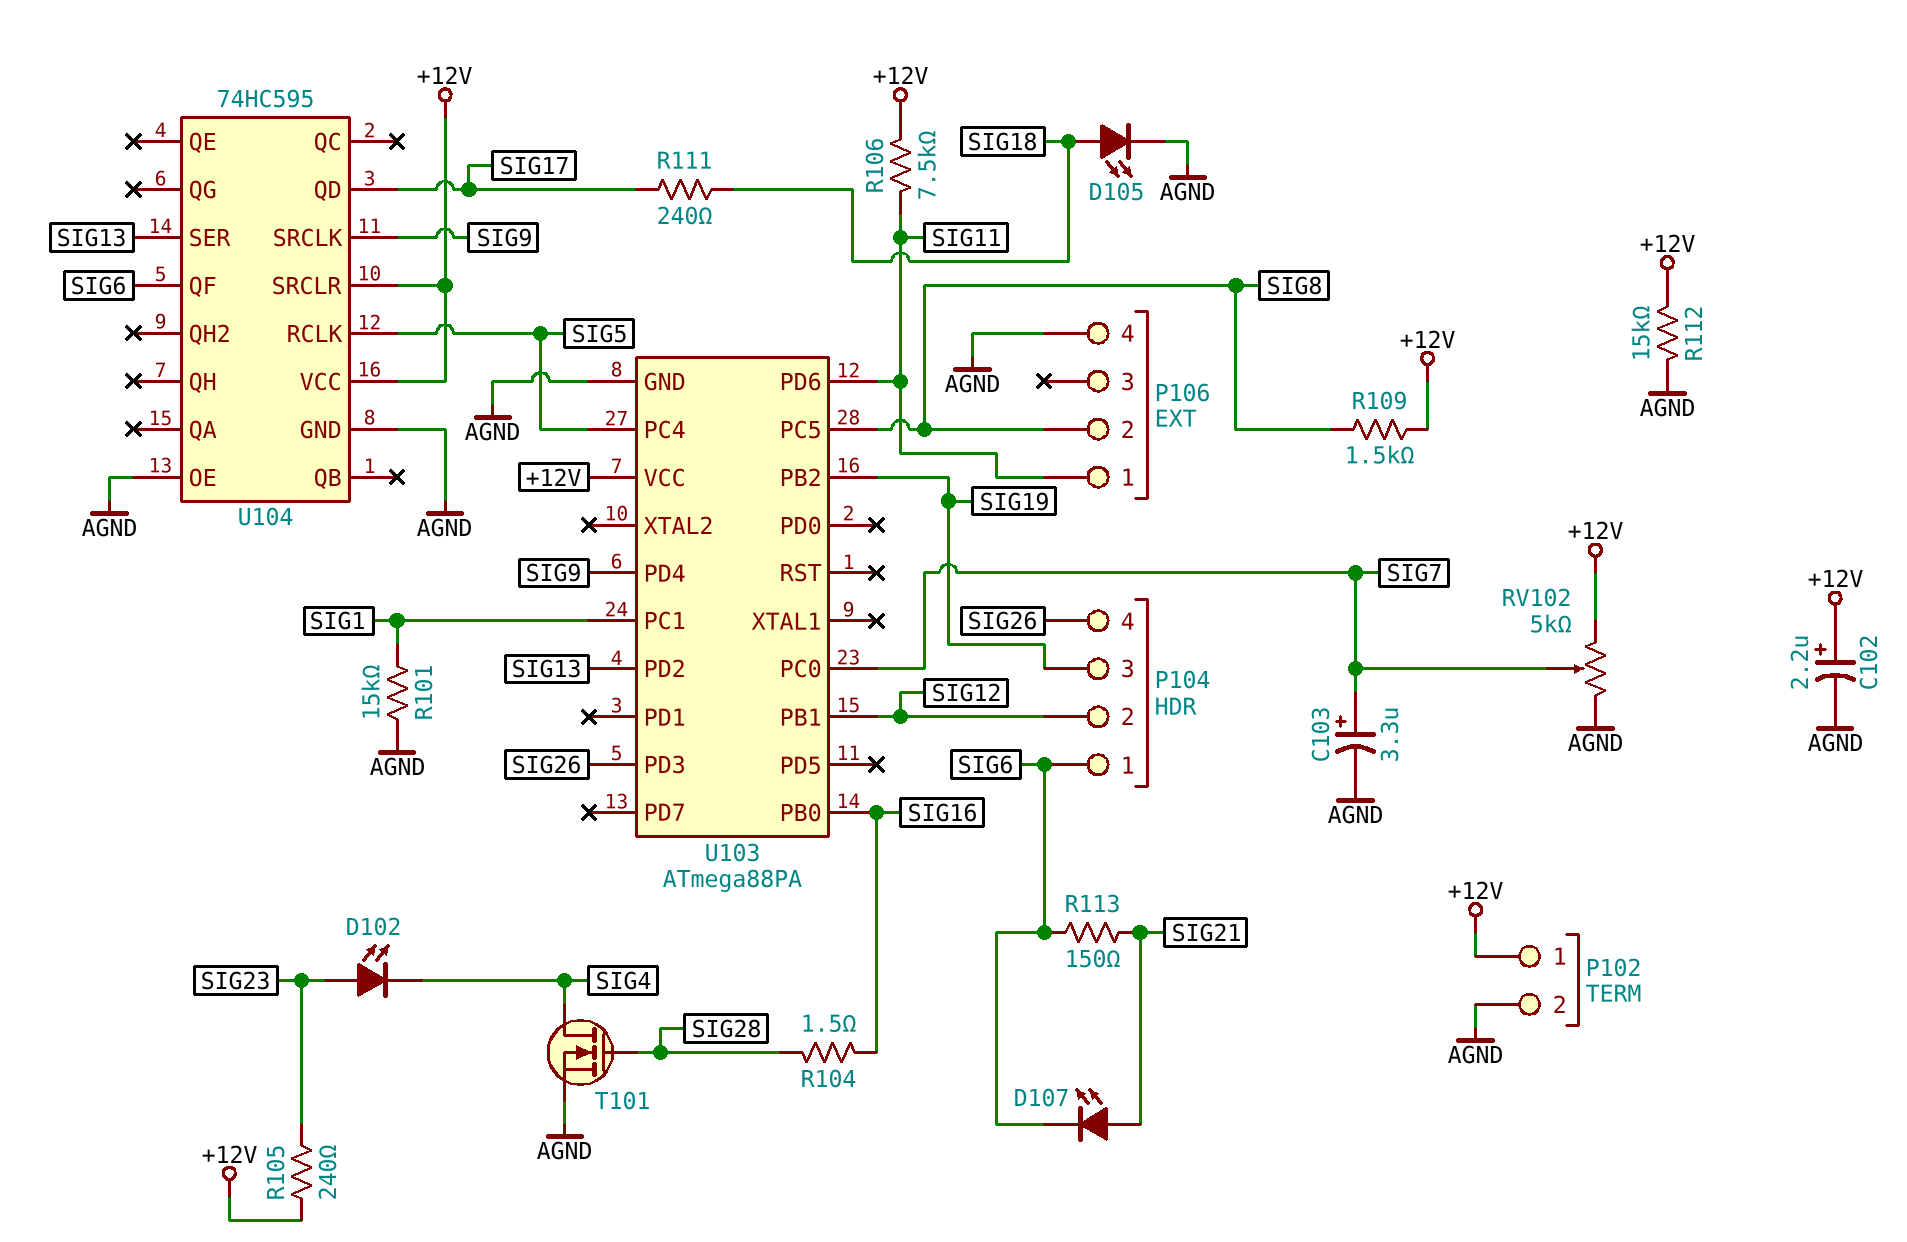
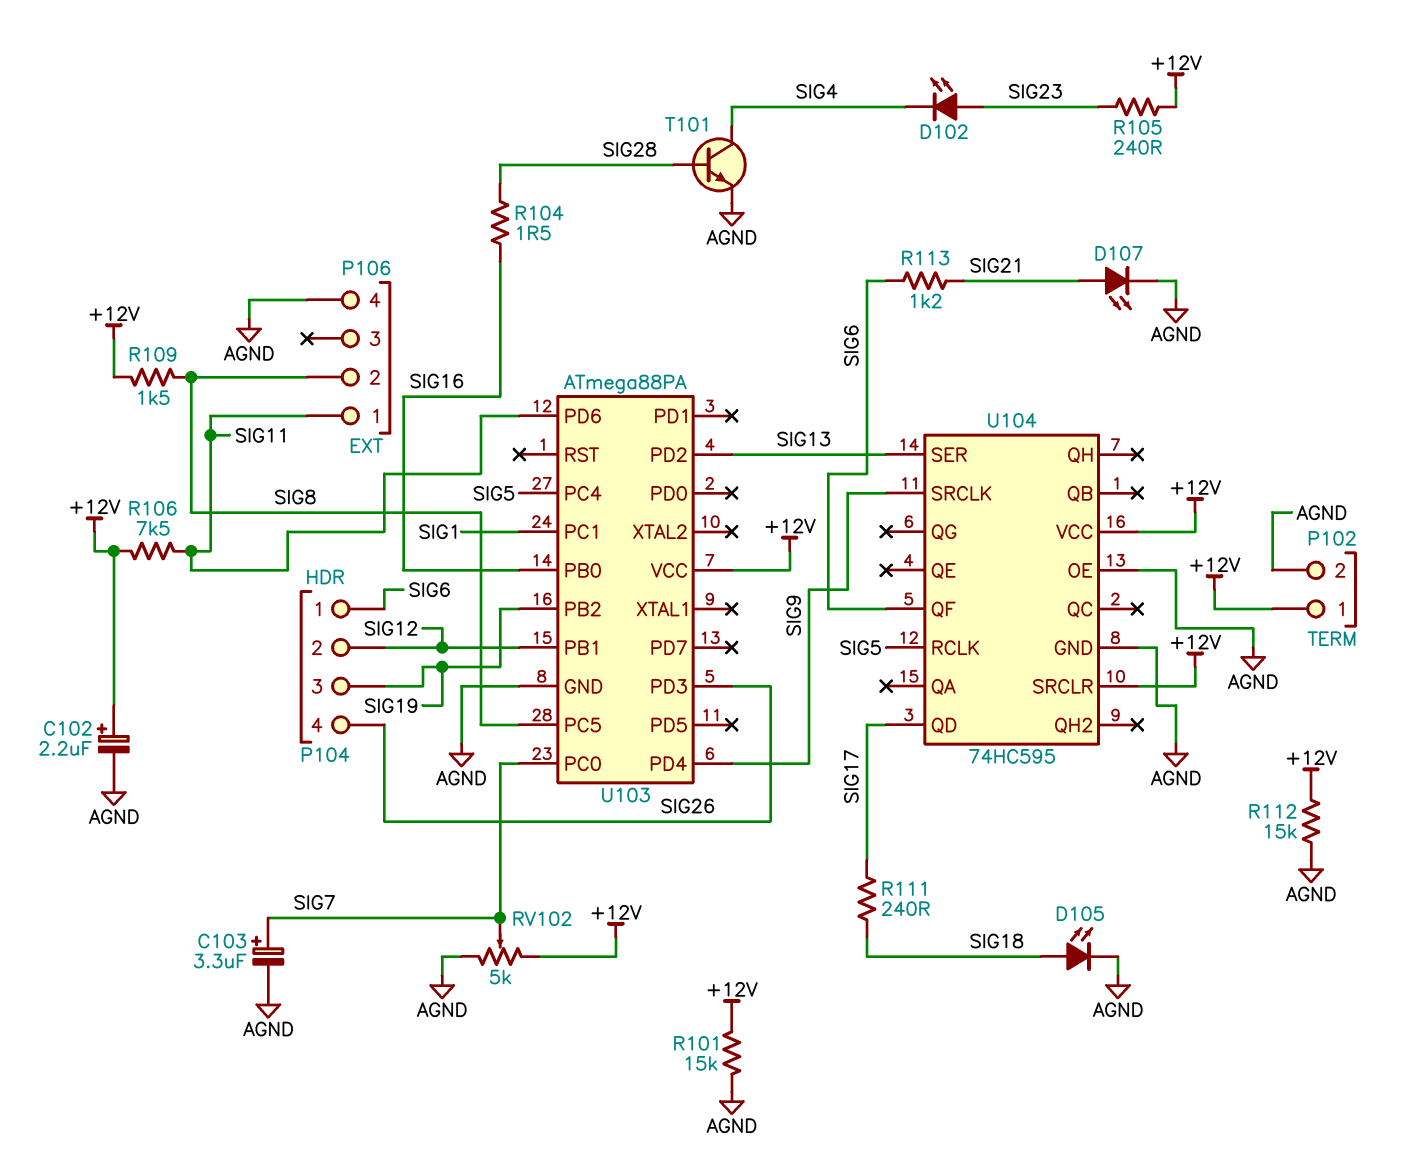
D107: LED (A SIG21, K SIG6) -> LED (A SIG21, K AGND)
R101: 15k (AGND, SIG1) -> 15k (+12V, AGND)
R113: 150 (SIG6, SIG21) -> 1.2k (SIG6, SIG21)
T101: NMOS (G SIG28, D SIG4, S AGND) -> NPN (B SIG28, C SIG4, E AGND)

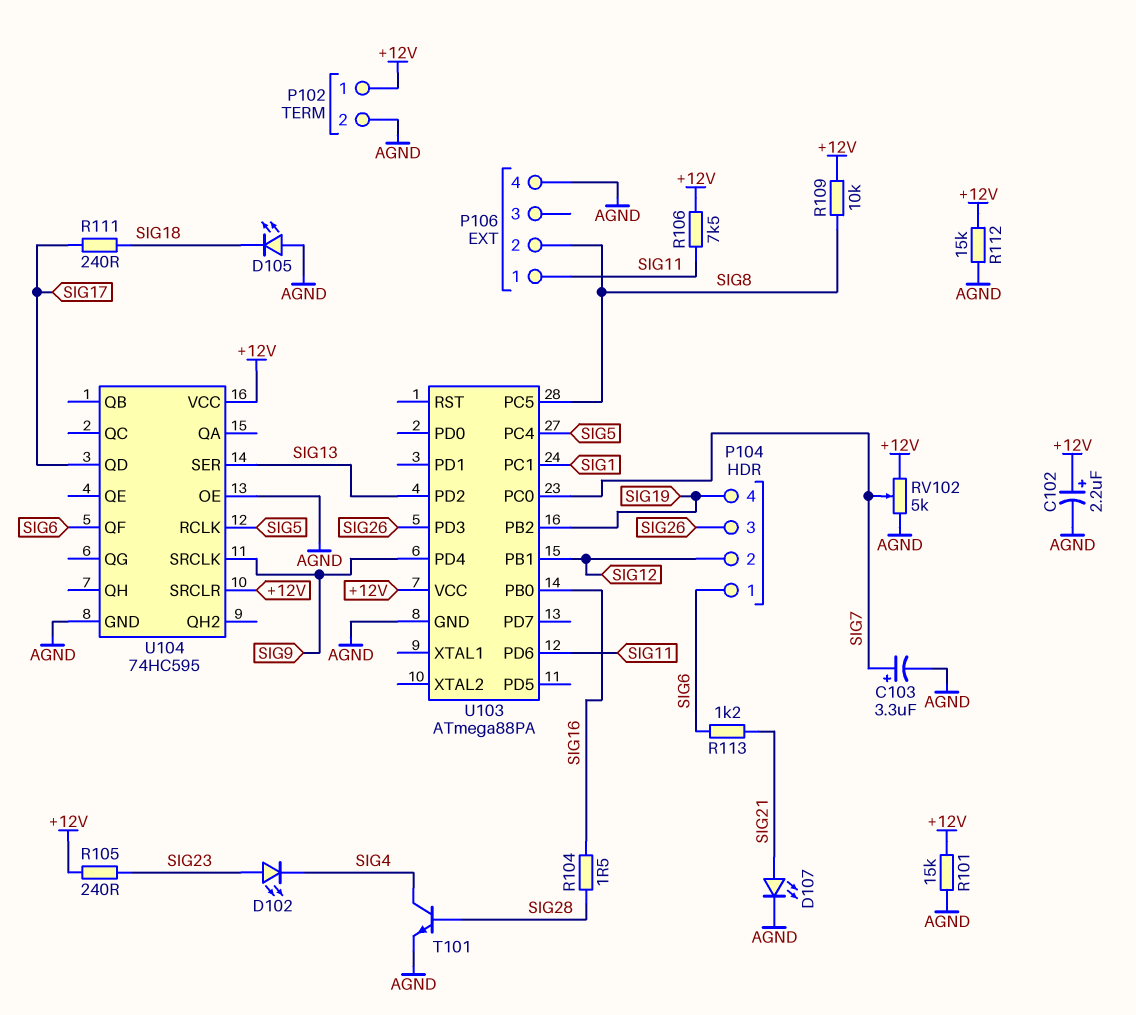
D105: LED (A SIG18, K AGND) -> LED (A AGND, K SIG18)
P104 pin 3: SIG19 -> SIG26
P104 pin 4: SIG26 -> SIG19
R109: 1.5k (+12V, SIG8) -> 10k (+12V, SIG8)

